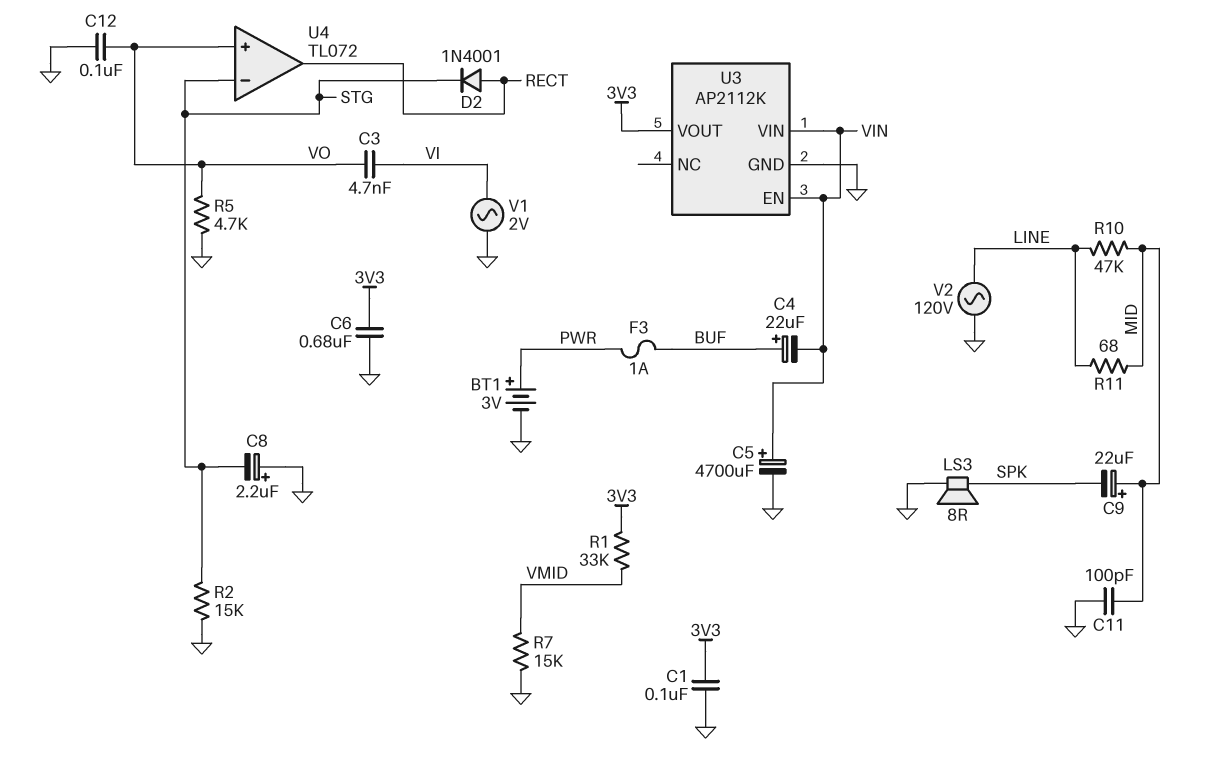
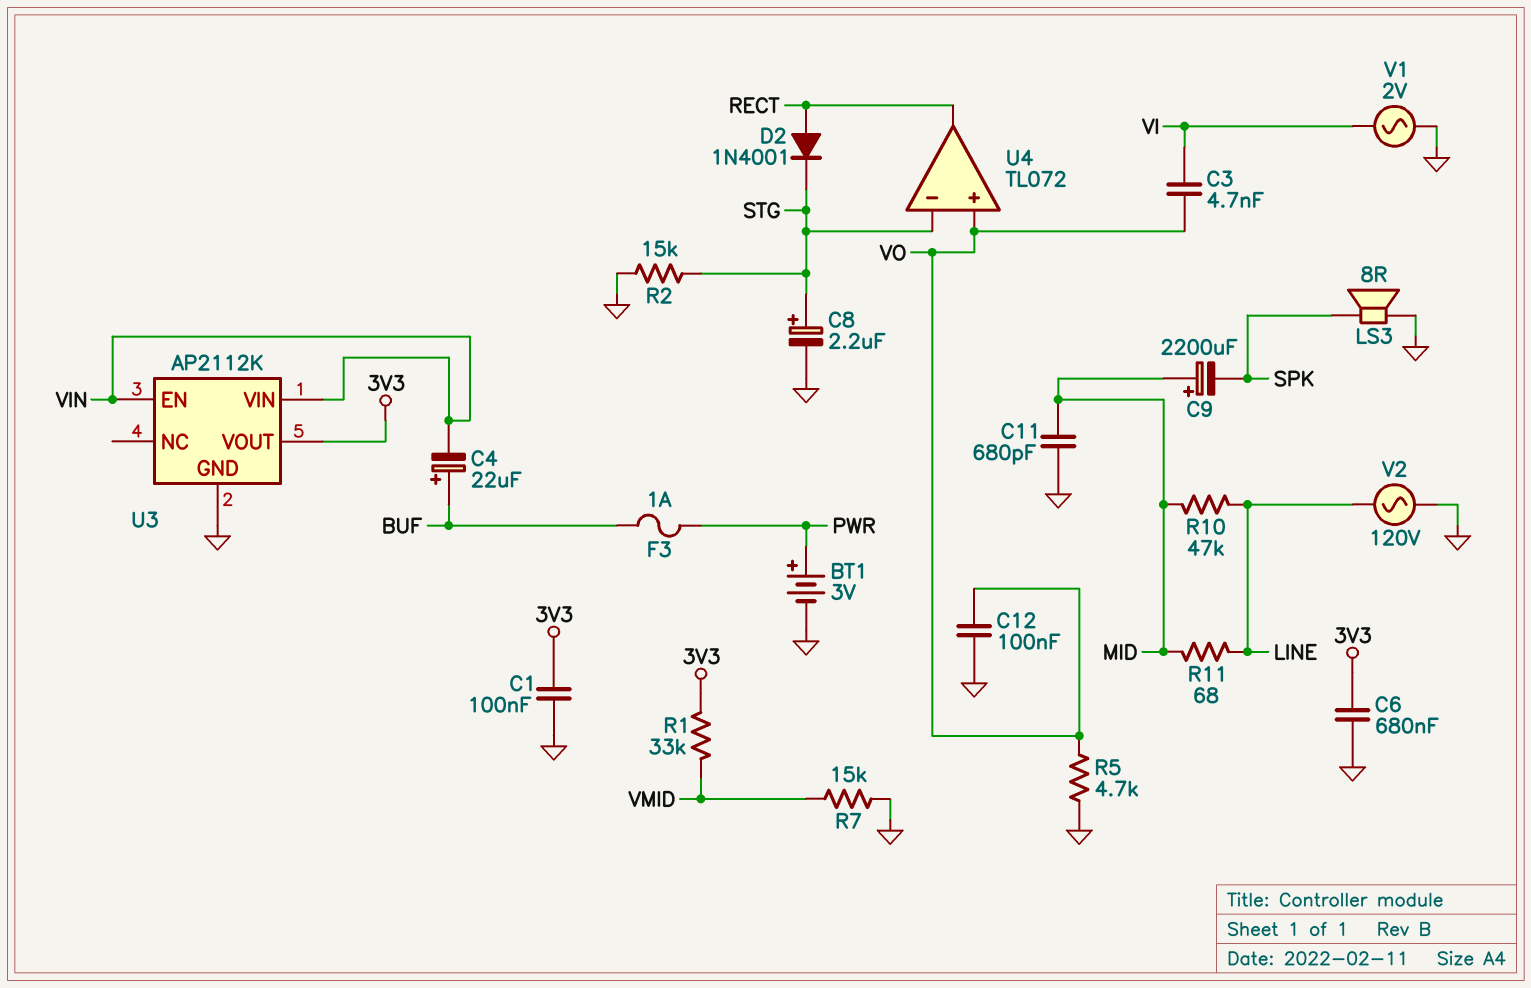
C5: 4700uF (plus VIN, minus GND) -> none
C8: 2.2uF (plus GND, minus STG) -> 2.2uF (plus STG, minus GND)
C9: 22uF (plus MID, minus SPK) -> 2200uF (plus MID, minus SPK)
C11: 100pF (GND, MID) -> 680pF (GND, MID)

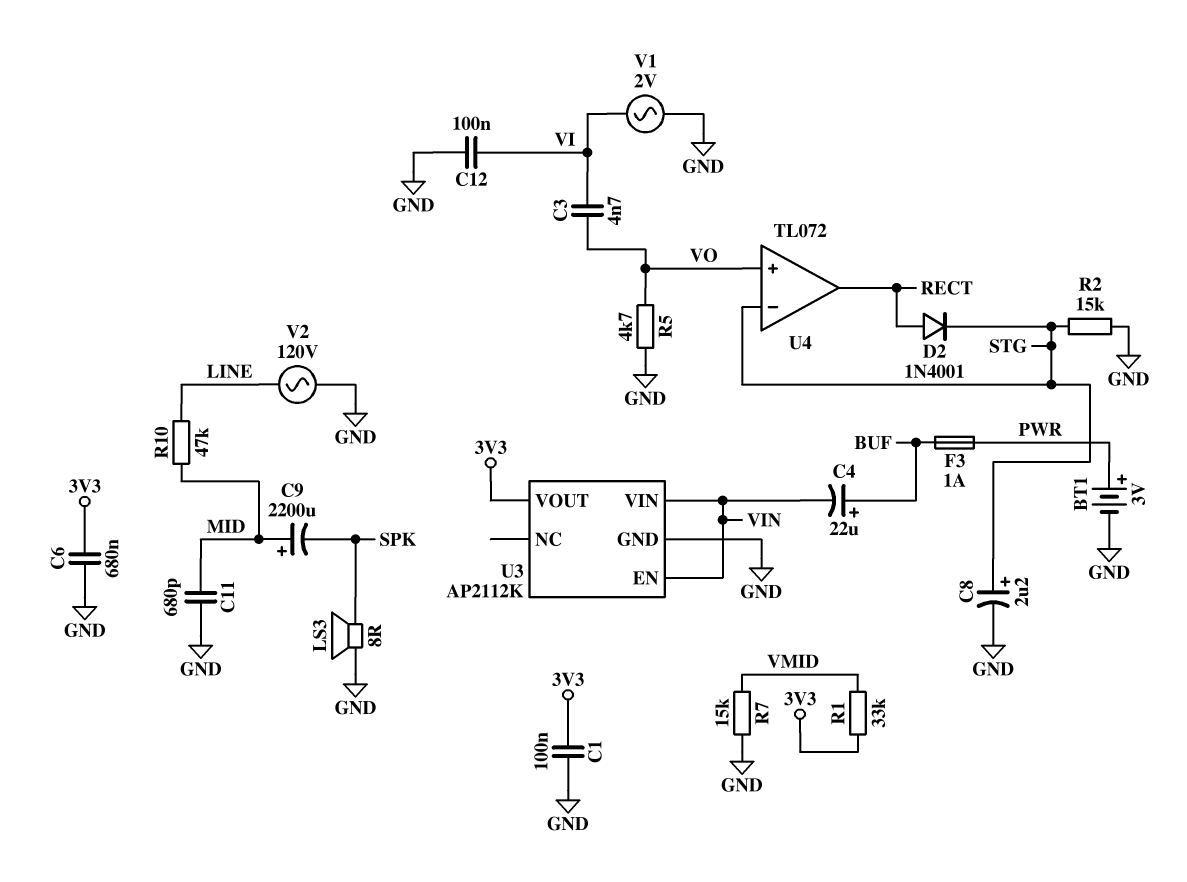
C12: 100nF (GND, VO) -> 100nF (GND, VI)
R11: 68 (LINE, MID) -> none

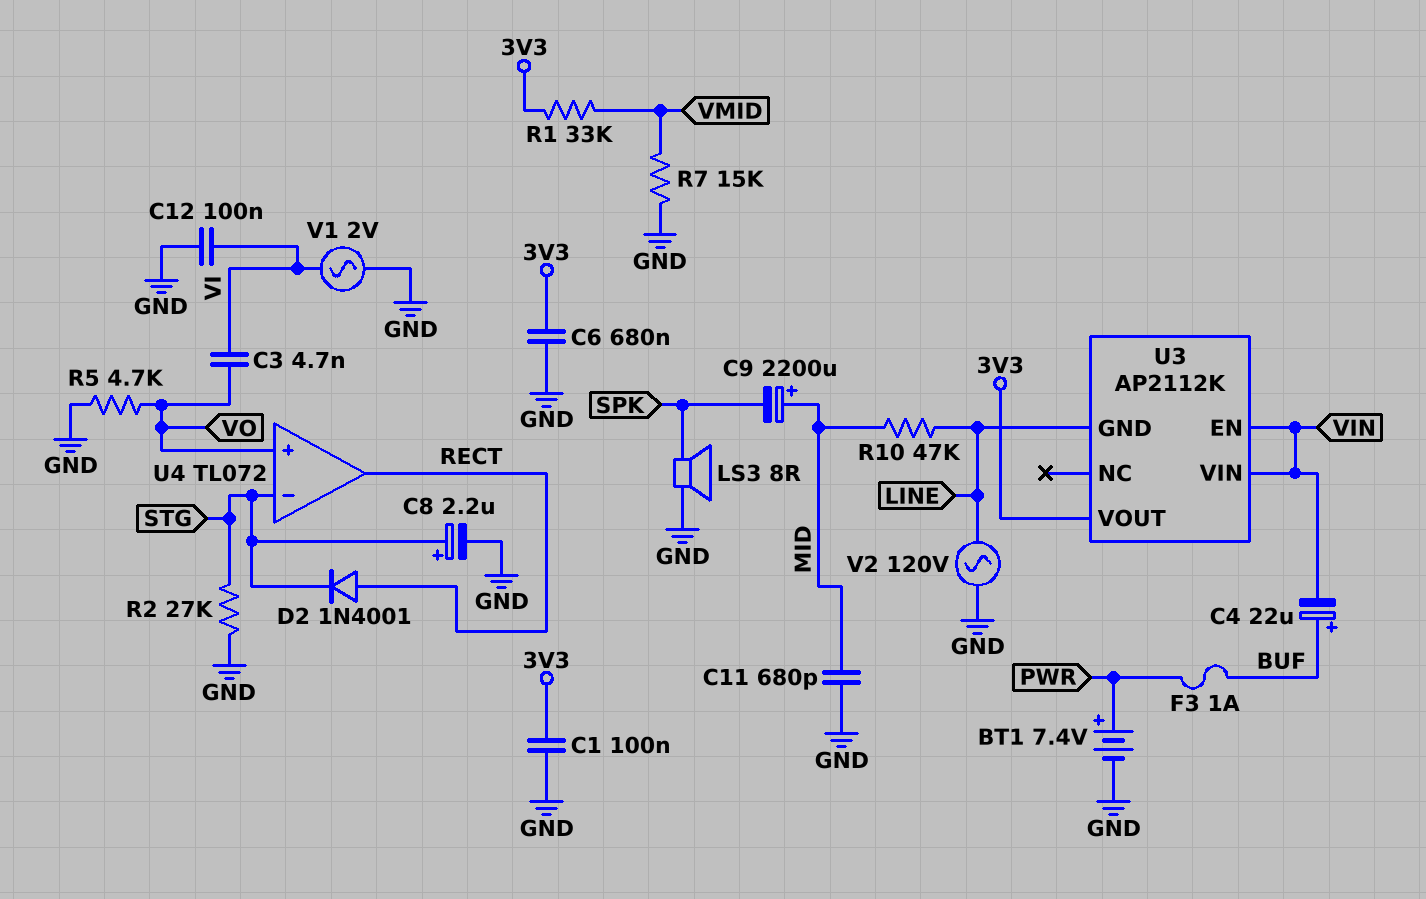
BT1: 3V (plus PWR, minus GND) -> 7.4V (plus PWR, minus GND)
R2: 15k (GND, STG) -> 27k (GND, STG)
U3 pin GND: GND -> LINE

